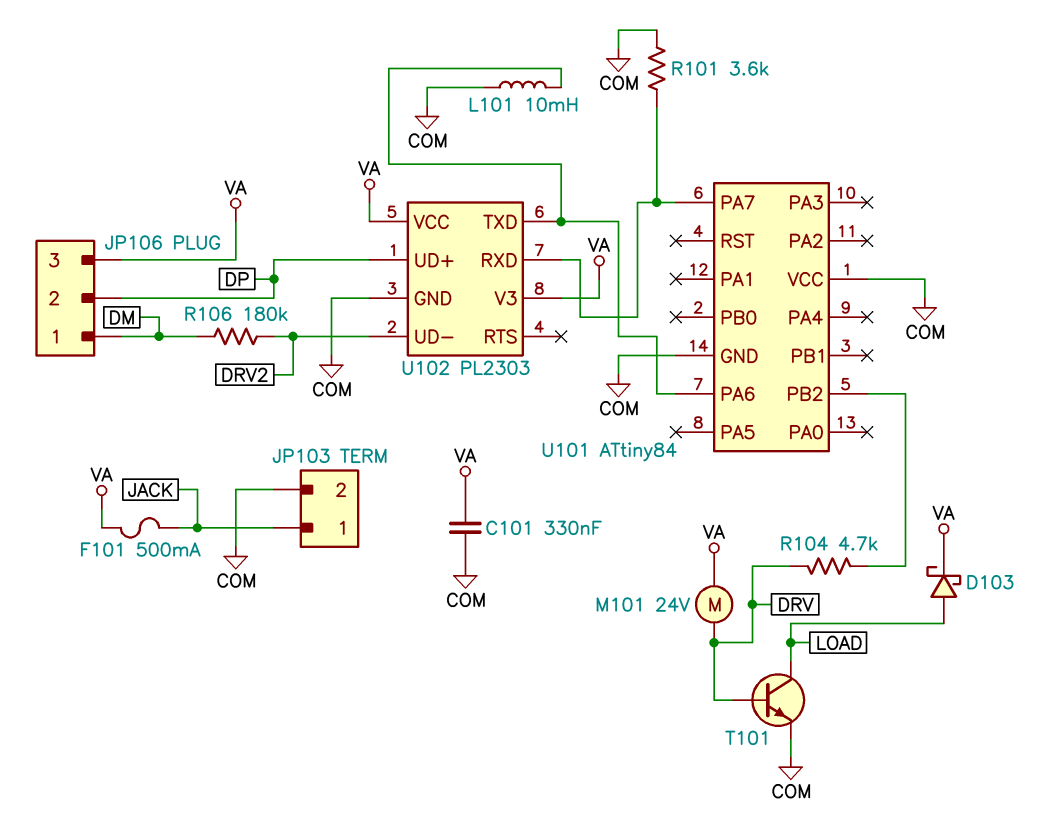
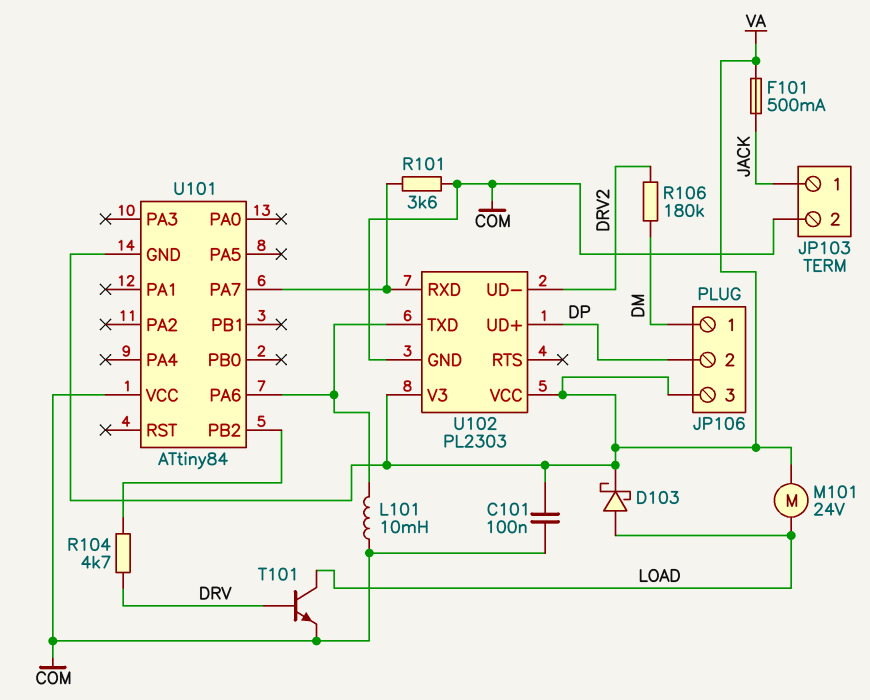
C101: 330nF (COM, VA) -> 100nF (COM, VA)
M101: motor 24V (DRV, VA) -> motor 24V (LOAD, VA)
U101 pin GND: COM -> VA

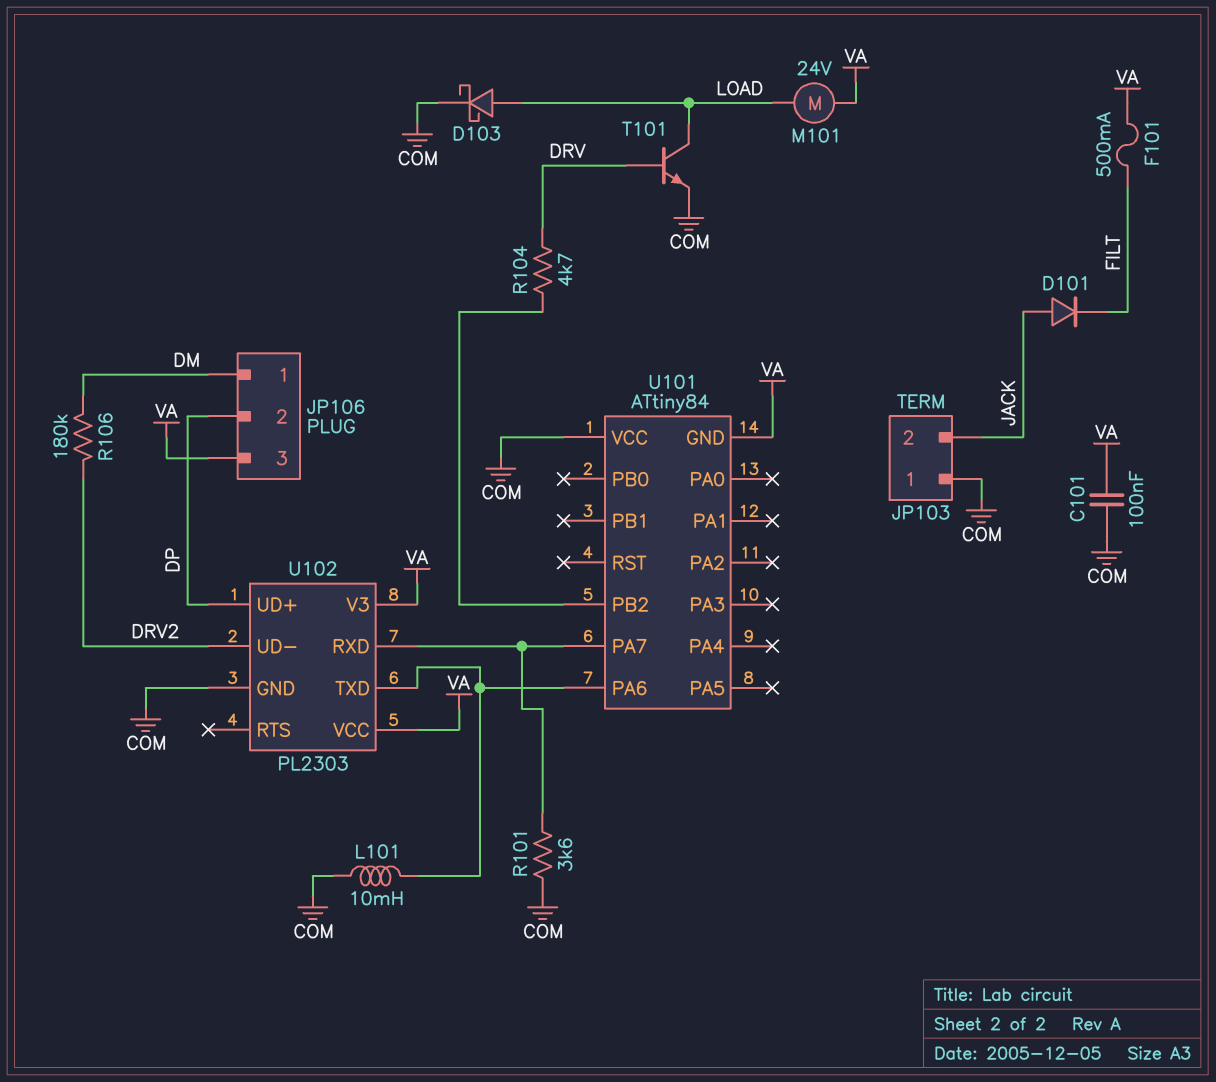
D101: none -> diode (A JACK, K FILT)
D103: schottky (A LOAD, K VA) -> schottky (A LOAD, K COM)
F101: 500mA (JACK, VA) -> 500mA (FILT, VA)
JP103 pin 1: JACK -> COM
JP103 pin 2: COM -> JACK

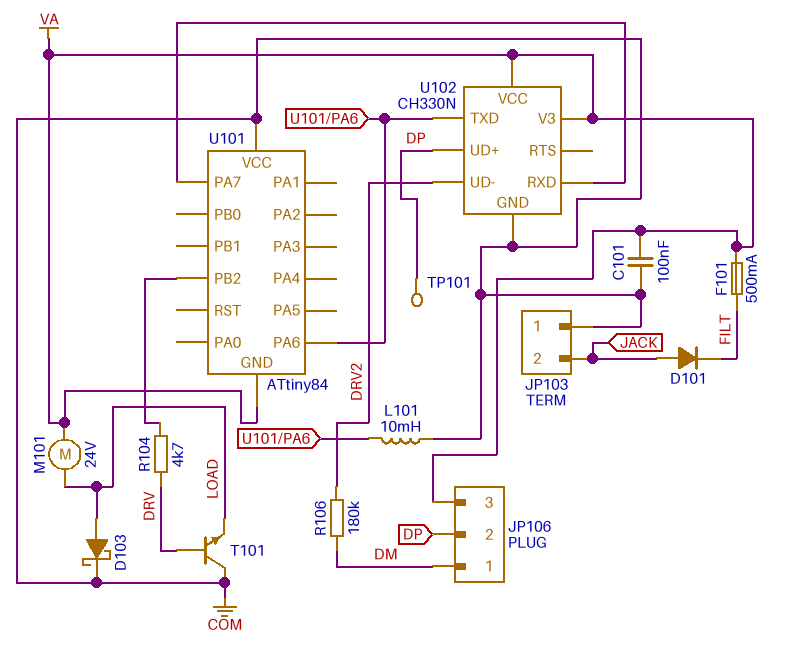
R101: 3.6k (COM, U101/PA7) -> none
T101: NPN (B DRV, C LOAD, E COM) -> NPN (B DRV, C COM, E LOAD)
TP101: none -> test point (DP)
U102: PL2303 -> CH330N

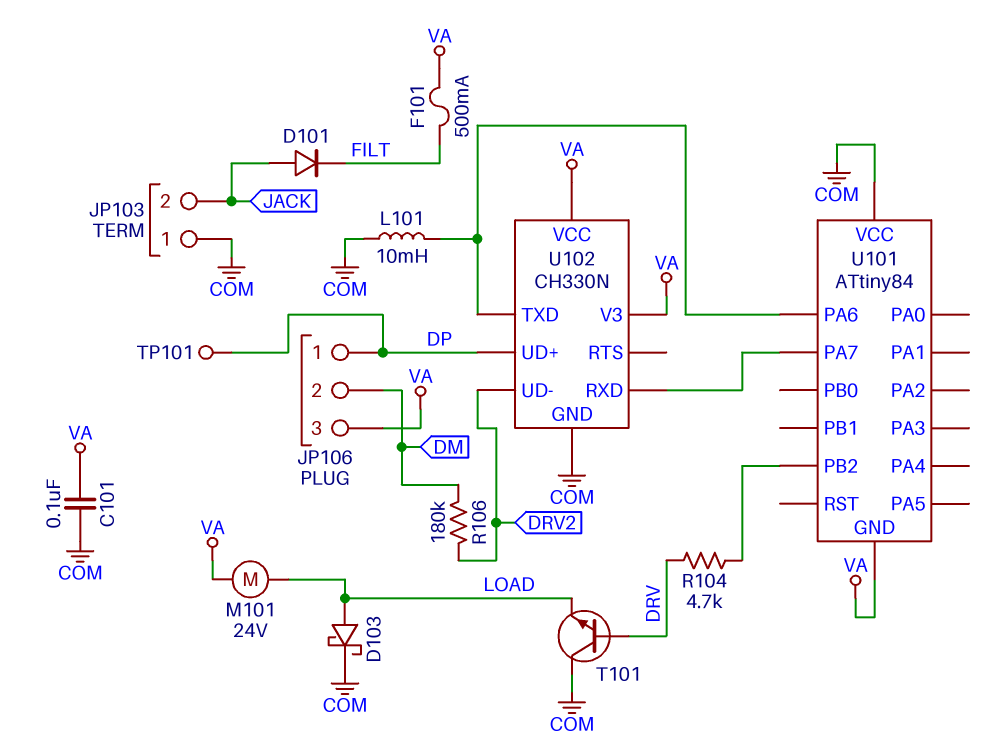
JP106 pin 1: DM -> DP
JP106 pin 2: DP -> DM

